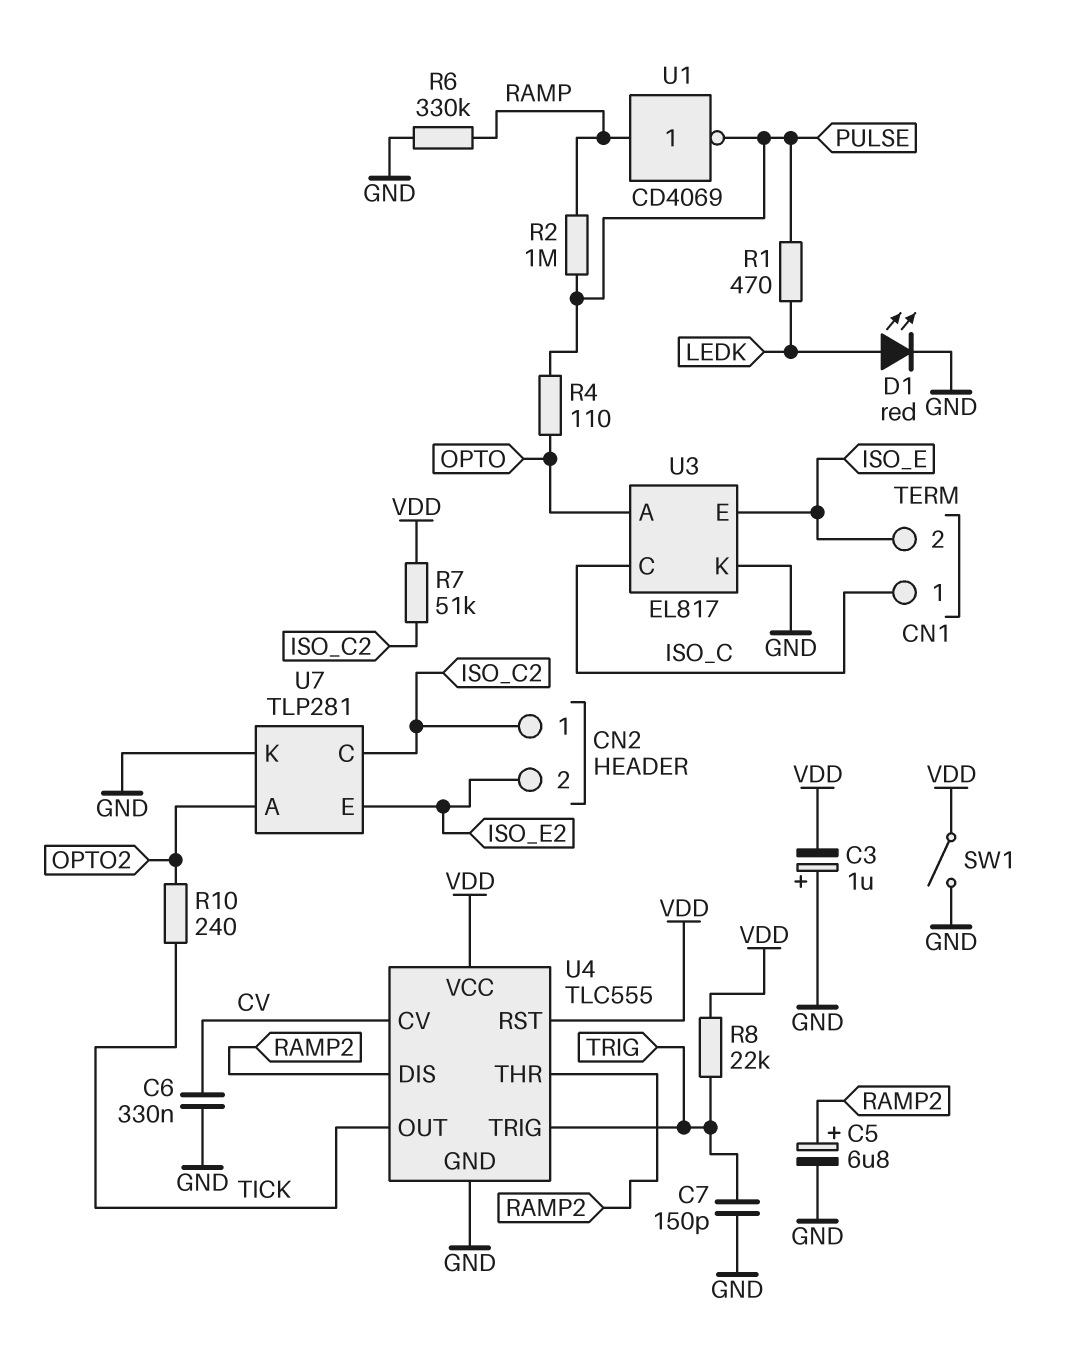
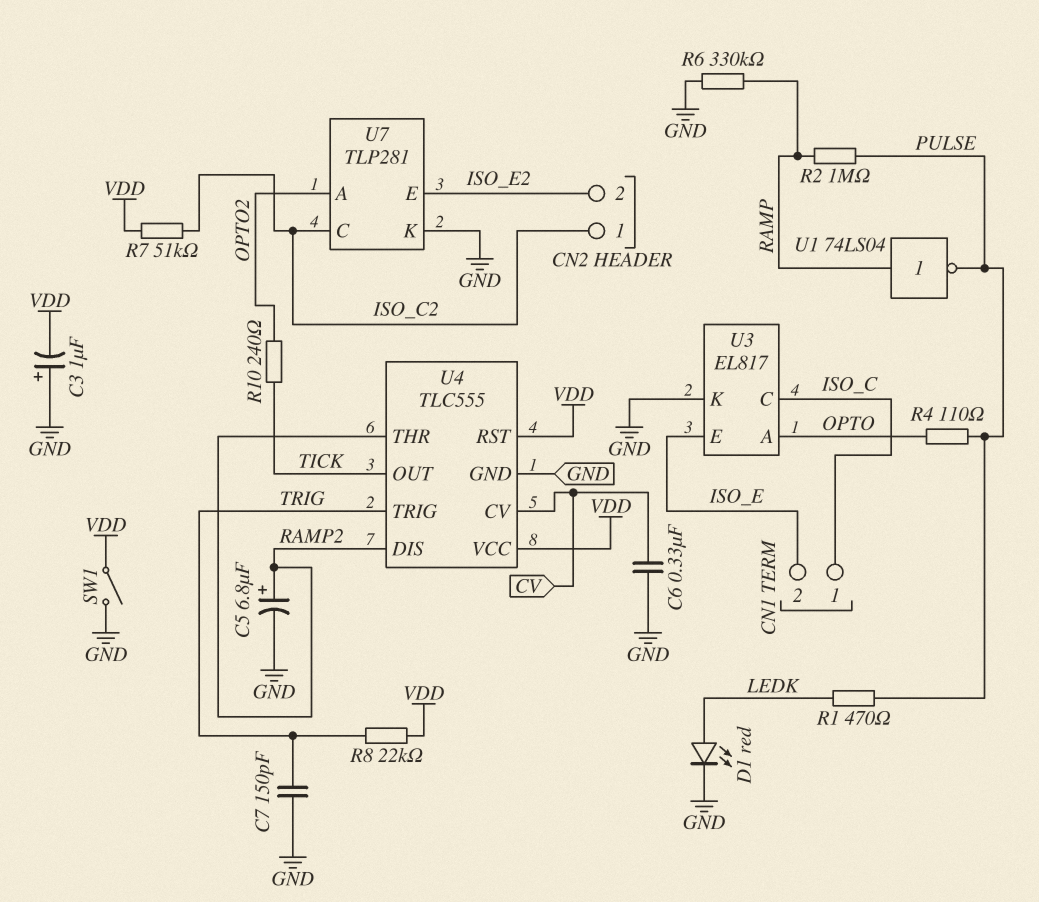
U1: NOT CD4069 (in RAMP, out PULSE) -> NOT 74LS04 (in RAMP, out PULSE)

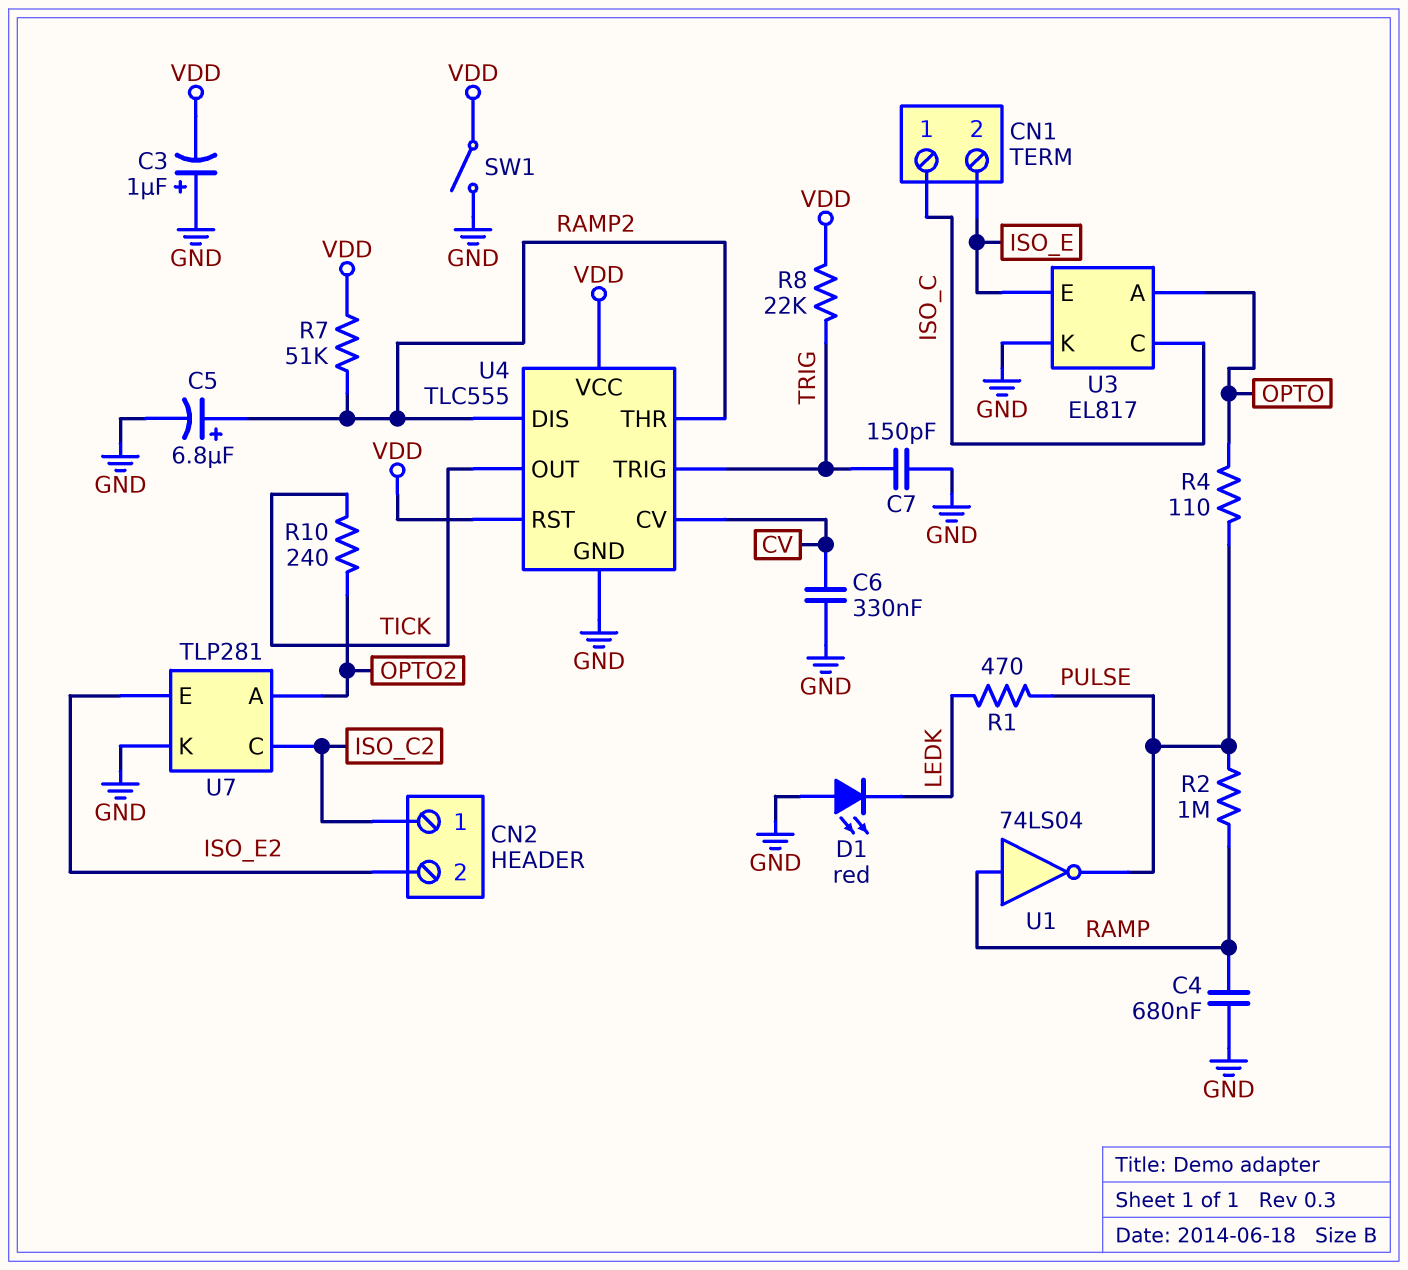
C4: none -> 680nF (GND, RAMP)
D1: LED red (A LEDK, K GND) -> LED red (A GND, K LEDK)
R6: 330k (GND, RAMP) -> none
R7: 51k (ISO_C2, VDD) -> 51k (RAMP2, VDD)

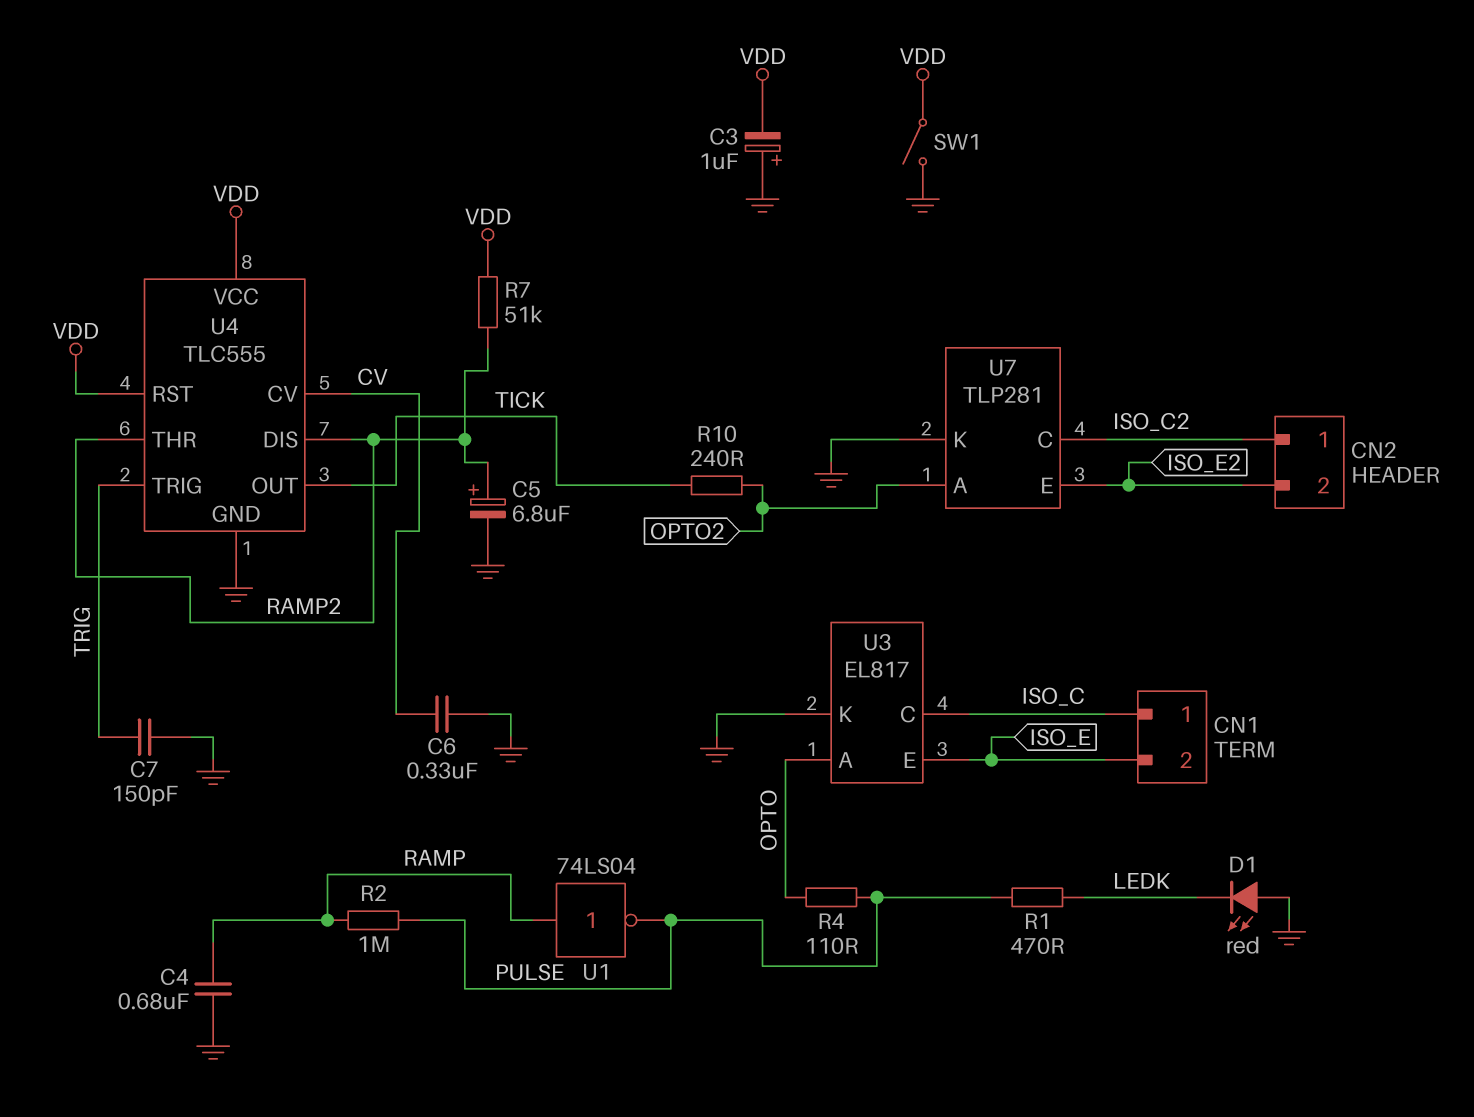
R8: 22k (TRIG, VDD) -> none

